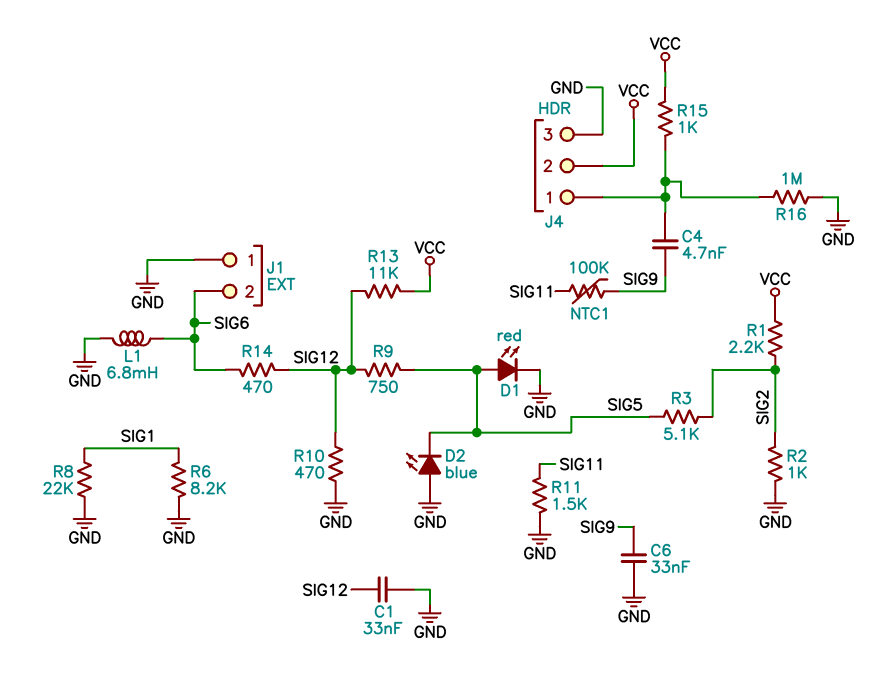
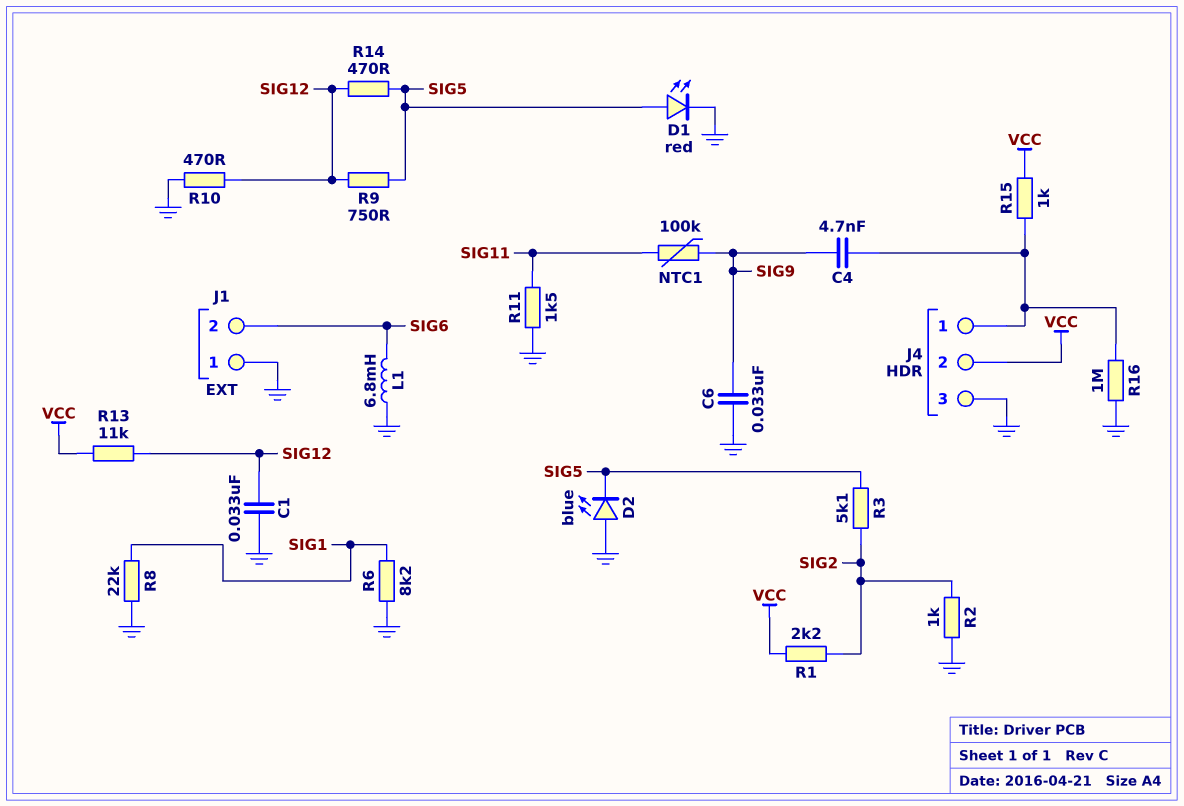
R14: 470 (SIG6, SIG12) -> 470 (SIG5, SIG12)

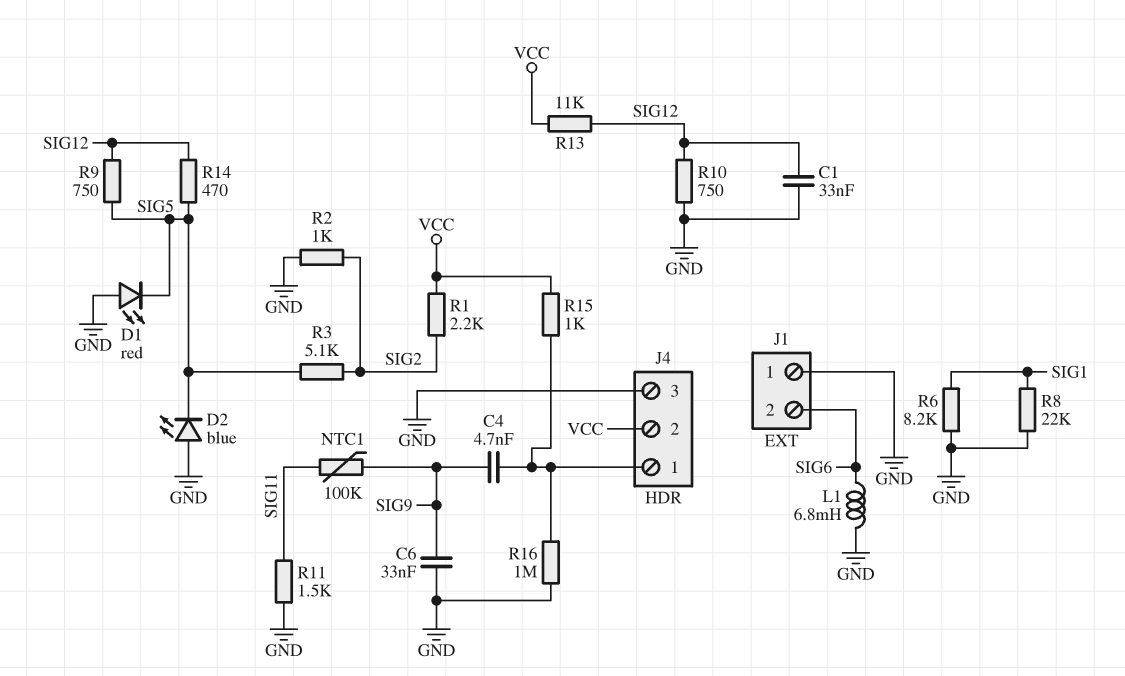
D1: LED red (A SIG5, K GND) -> LED red (A GND, K SIG5)
R10: 470 (GND, SIG12) -> 750 (GND, SIG12)

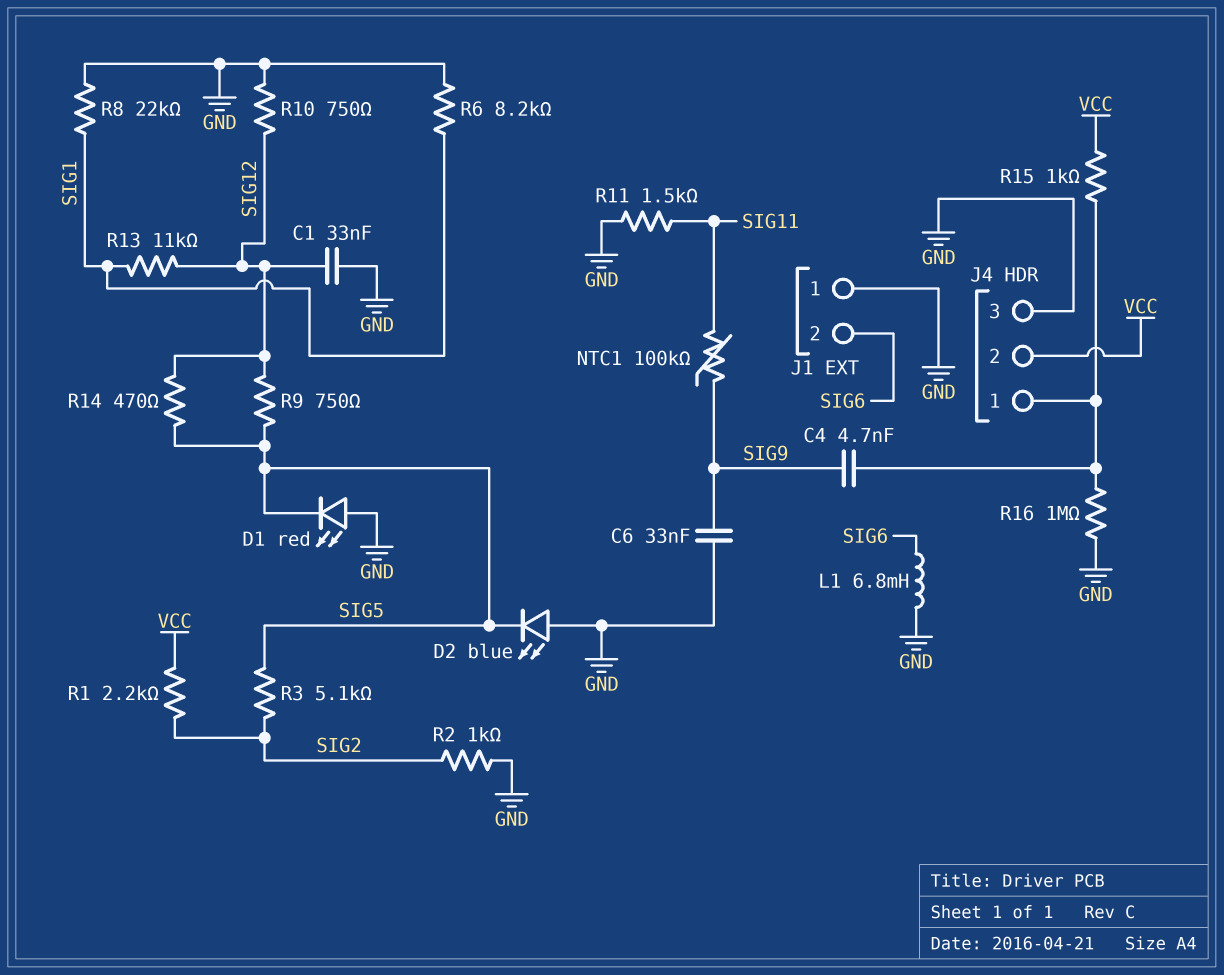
R13: 11k (SIG12, VCC) -> 11k (SIG1, SIG12)

